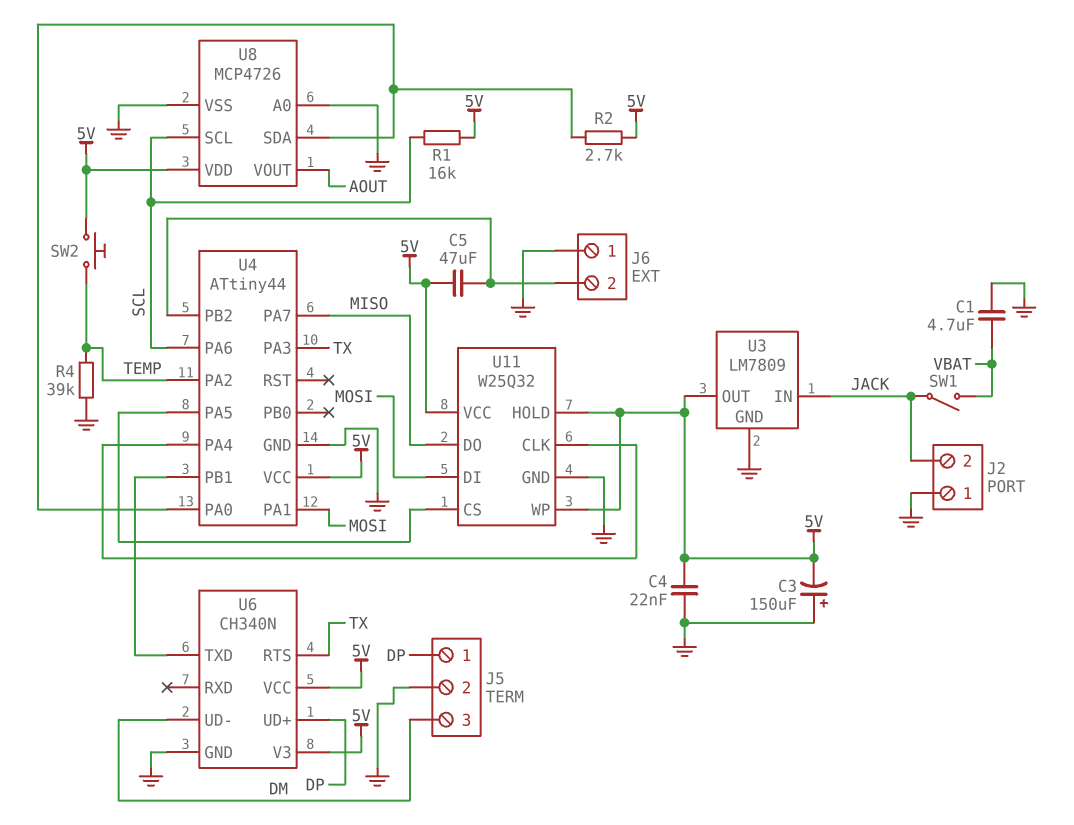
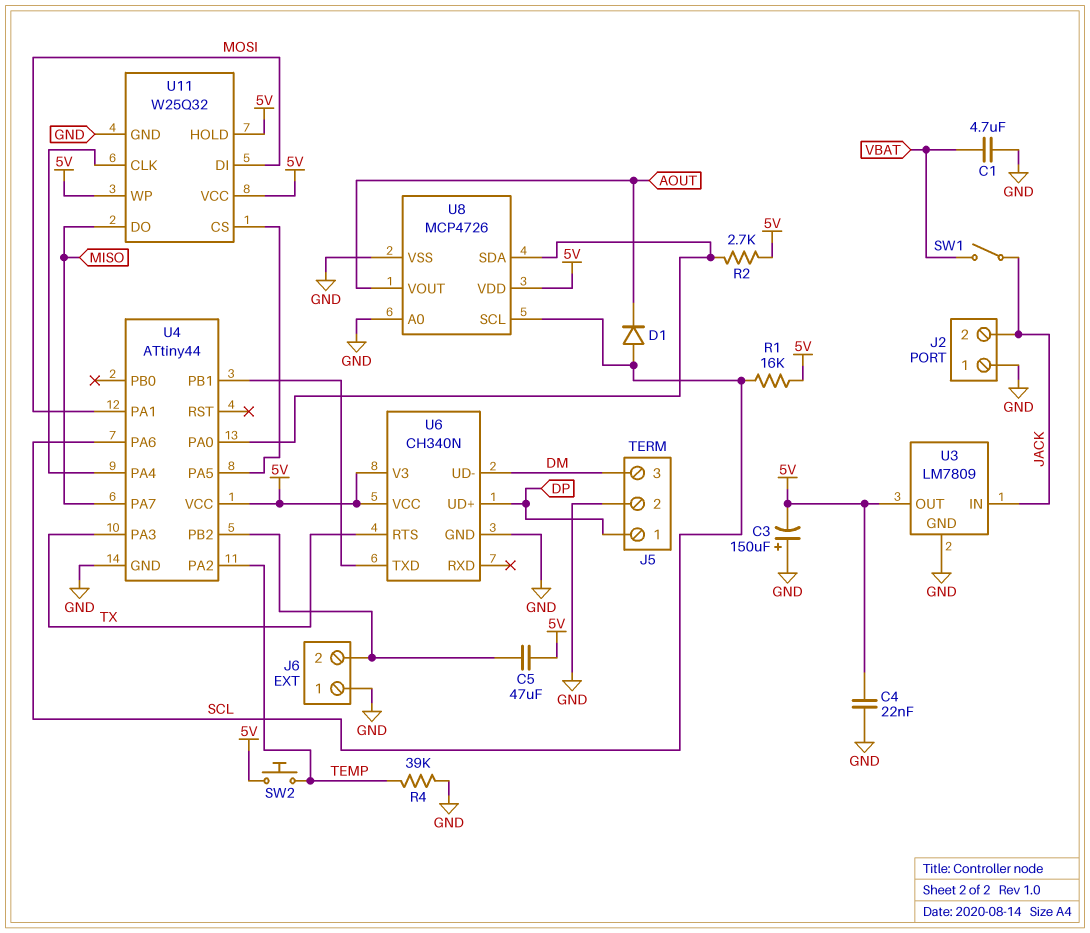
D1: none -> diode (A SCL, K AOUT)

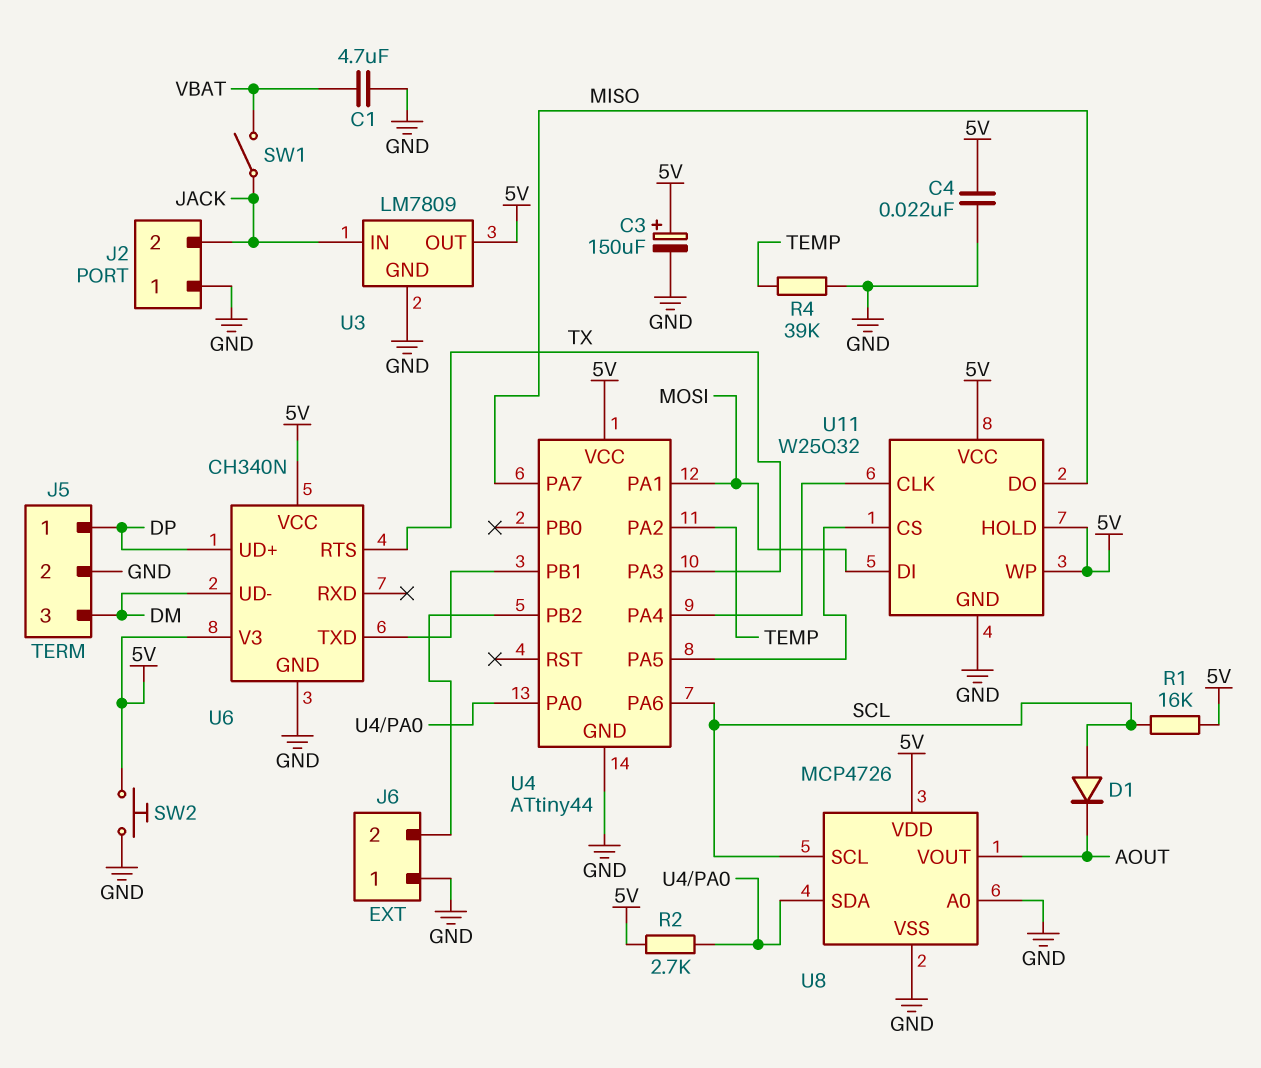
C3: 150uF (plus GND, minus 5V) -> 150uF (plus 5V, minus GND)
C5: 47uF (5V, J6/2) -> none
SW2: button (5V, TEMP) -> button (5V, GND)

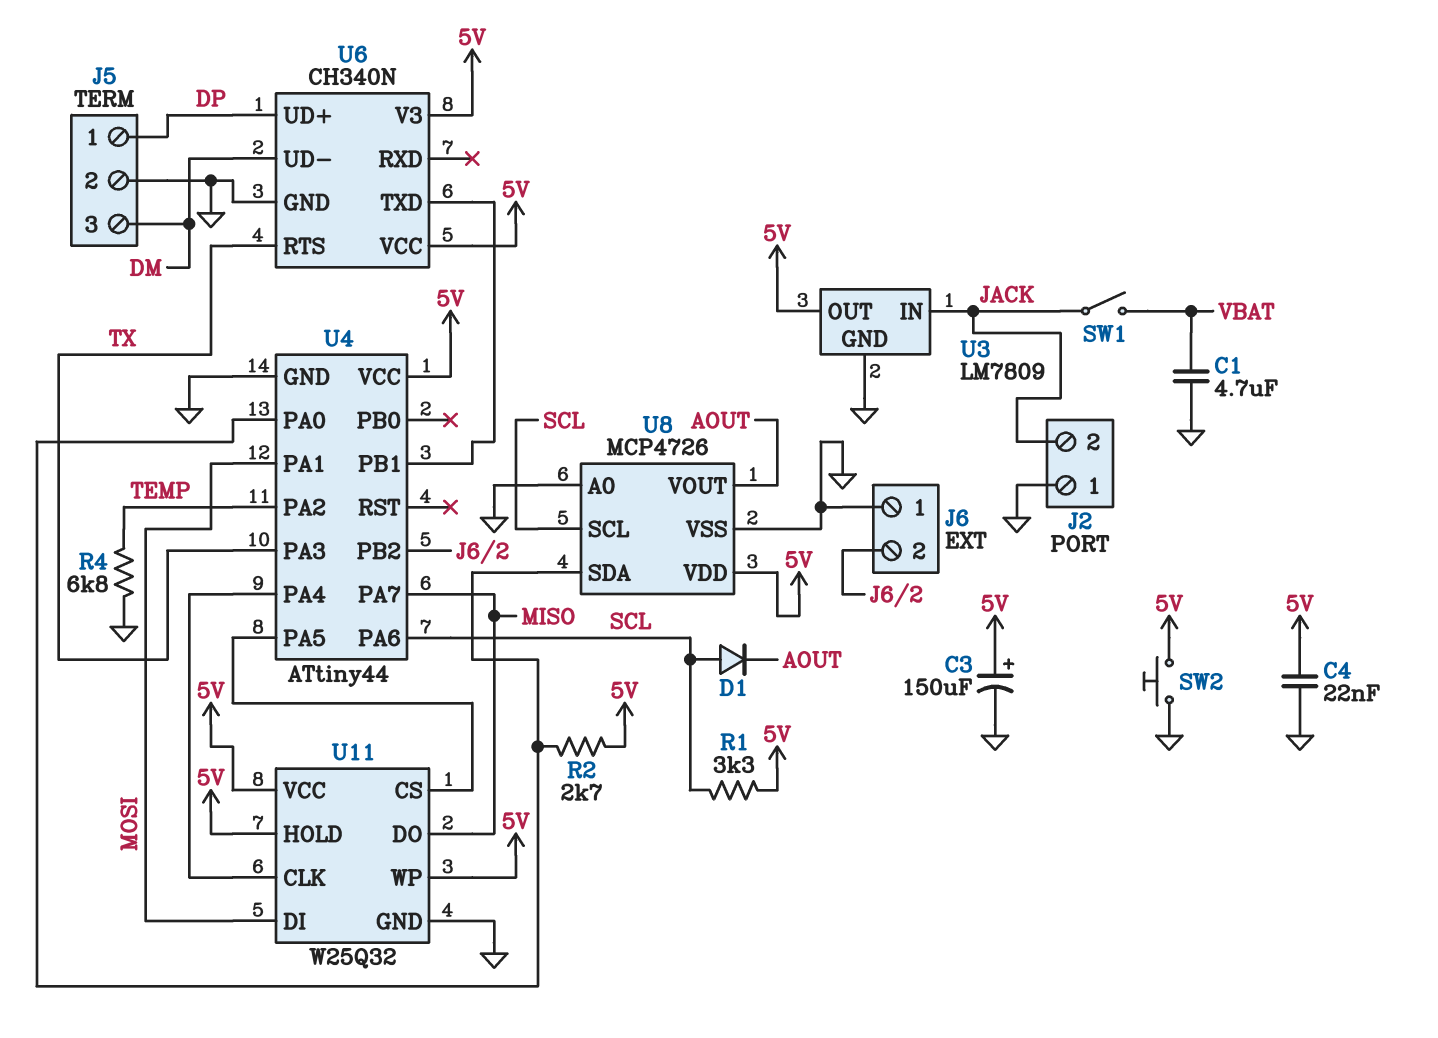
R1: 16k (5V, SCL) -> 3.3k (5V, SCL)
R4: 39k (GND, TEMP) -> 6.8k (GND, TEMP)

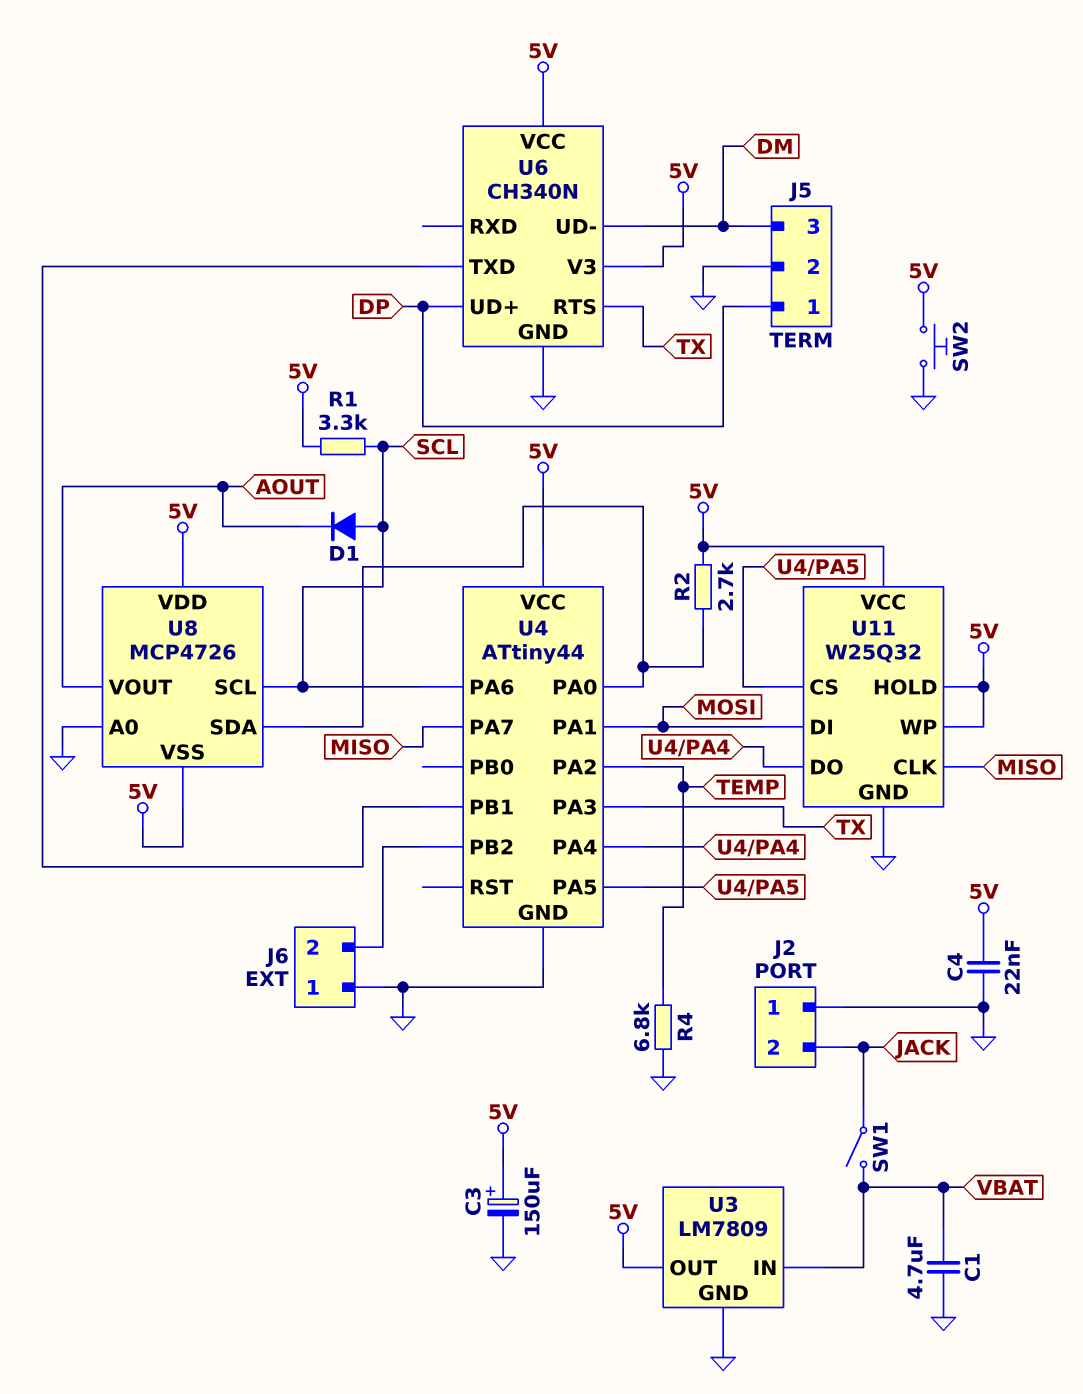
U3 pin IN: JACK -> VBAT
U8 pin VSS: GND -> 5V
U11 pin CLK: U4/PA4 -> MISO
U11 pin DO: MISO -> U4/PA4

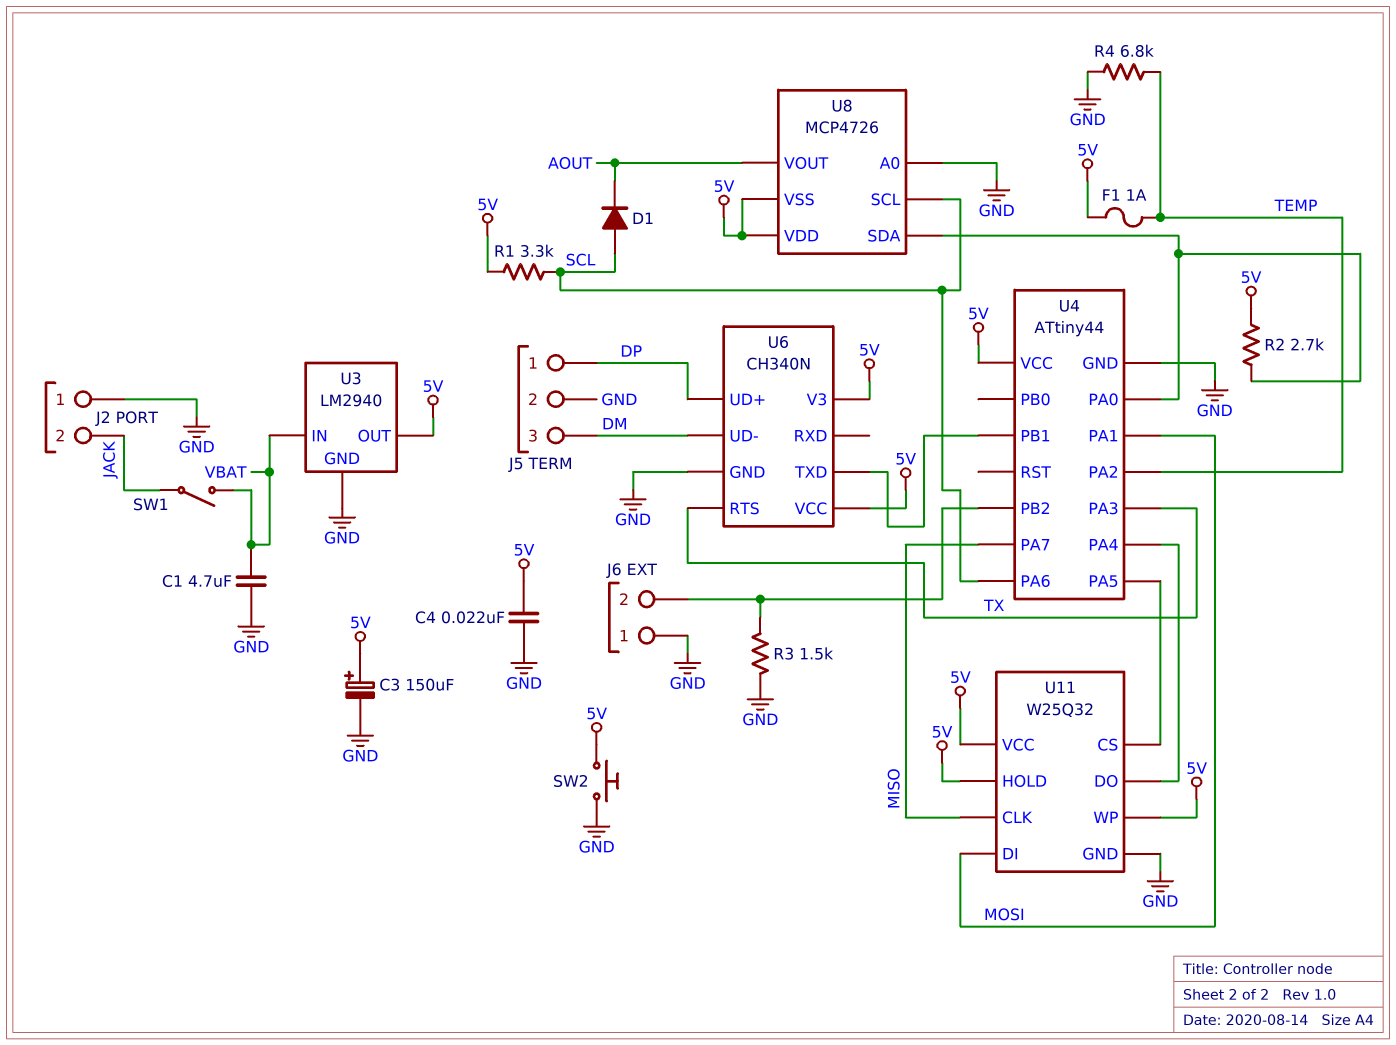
F1: none -> 1A (5V, TEMP)
R3: none -> 1.5k (GND, J6/2)
U3: LM7809 -> LM2940

